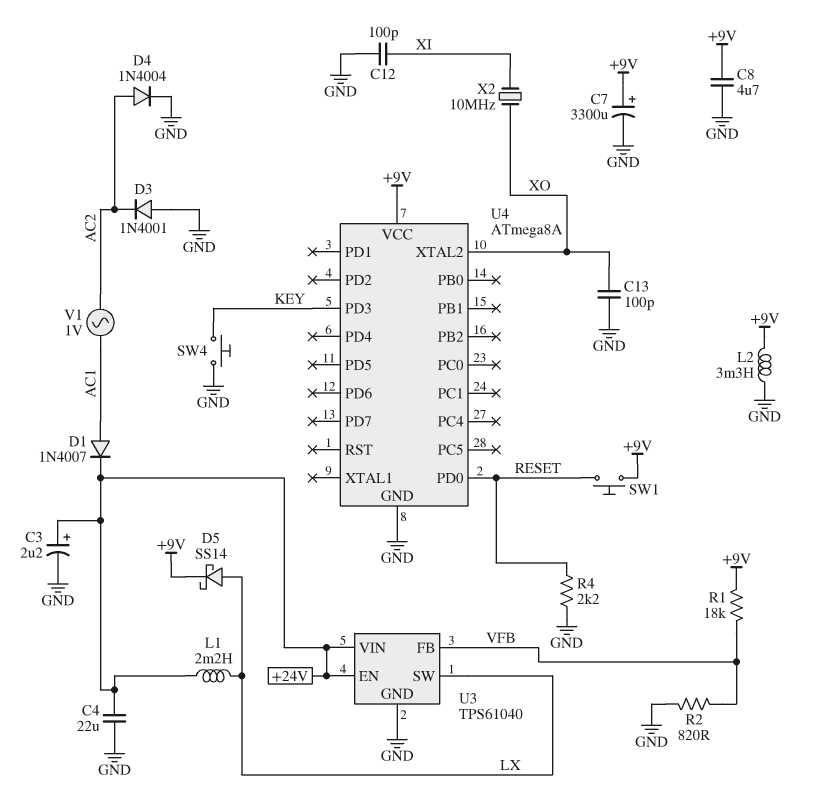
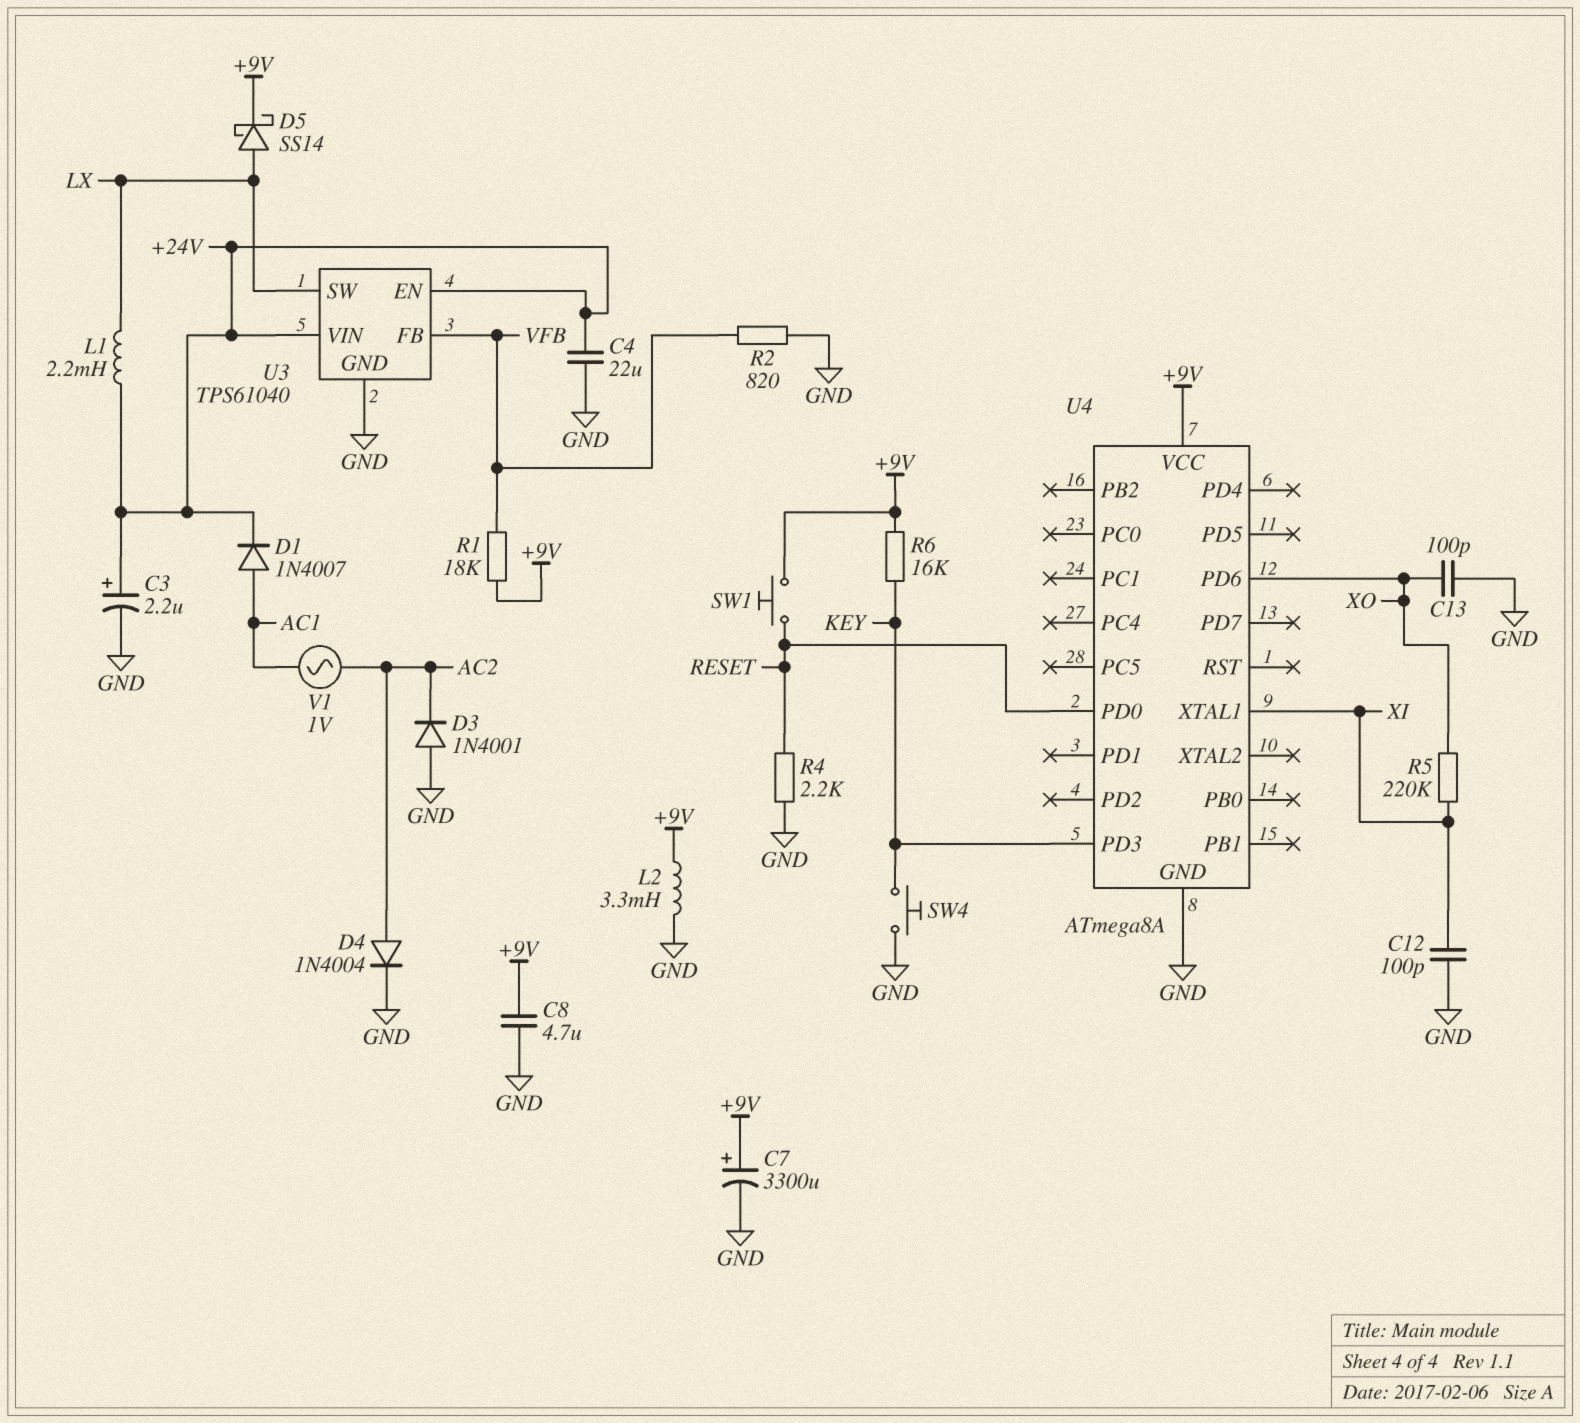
R5: none -> 220k (XI, XO)
R6: none -> 16k (+9V, KEY)
U4 pin PD6: none -> XO
U4 pin XTAL1: none -> XI
U4 pin XTAL2: XO -> none
X2: 10MHz (XI, XO) -> none

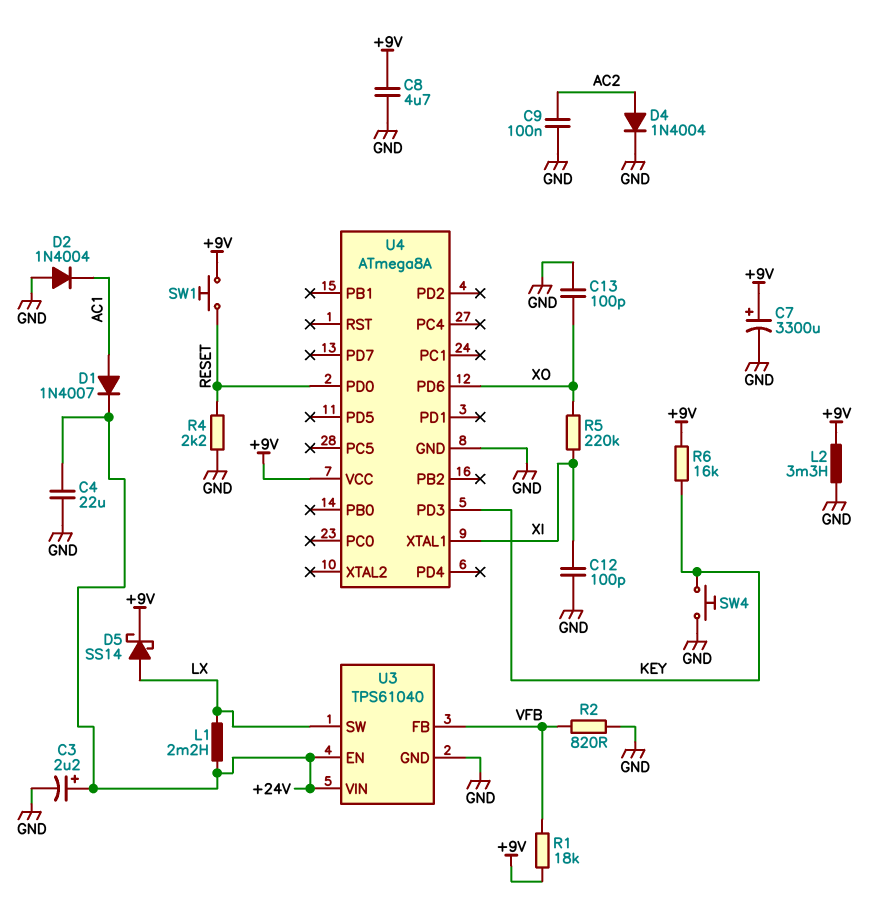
C9: none -> 100nF (AC2, GND)
D2: none -> diode 1N4004 (A GND, K AC1)
D3: diode 1N4001 (A GND, K AC2) -> none
V1: AC 1V (AC1, AC2) -> none

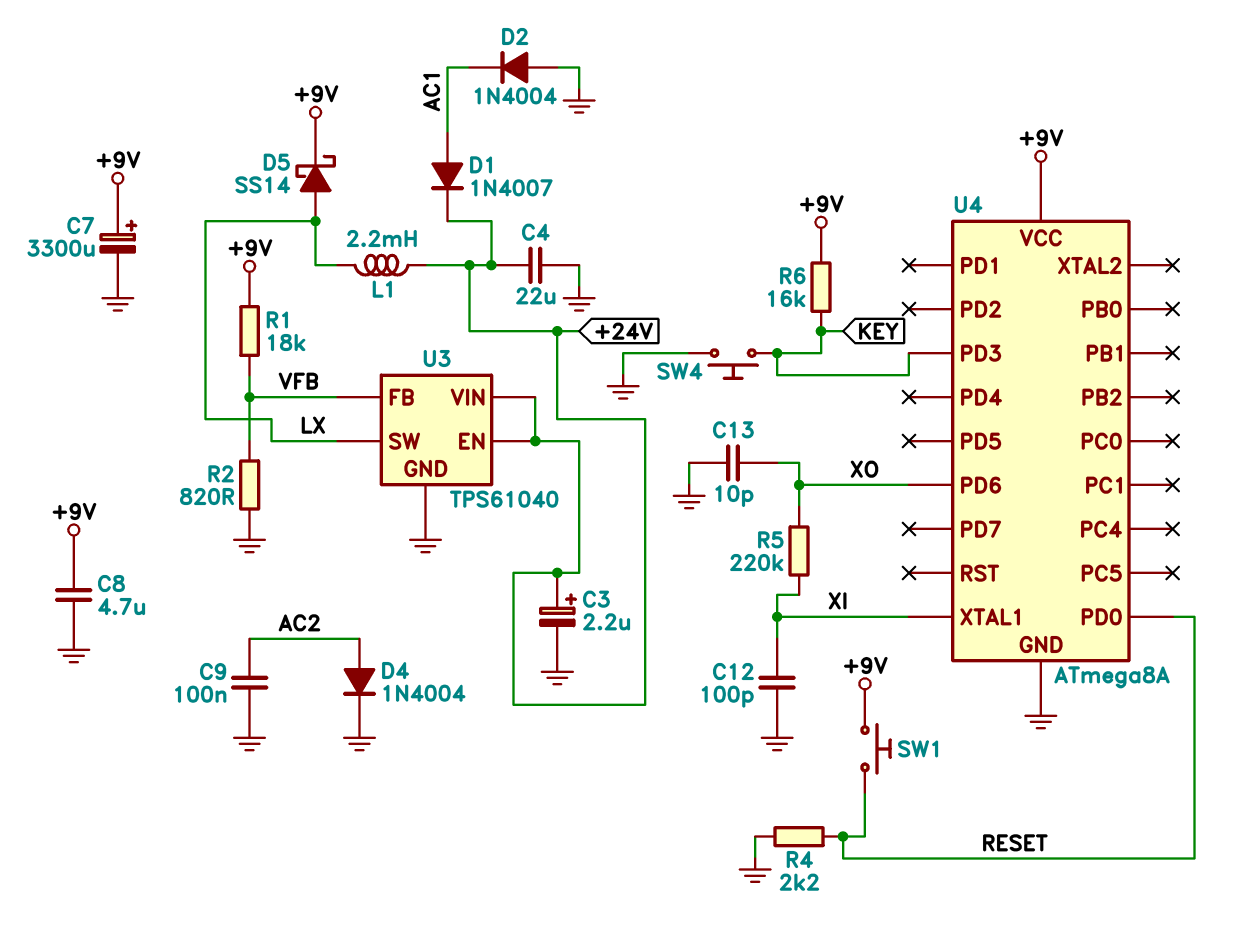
C13: 100pF (GND, XO) -> 10pF (GND, XO)
L2: 3.3mH (+9V, GND) -> none

